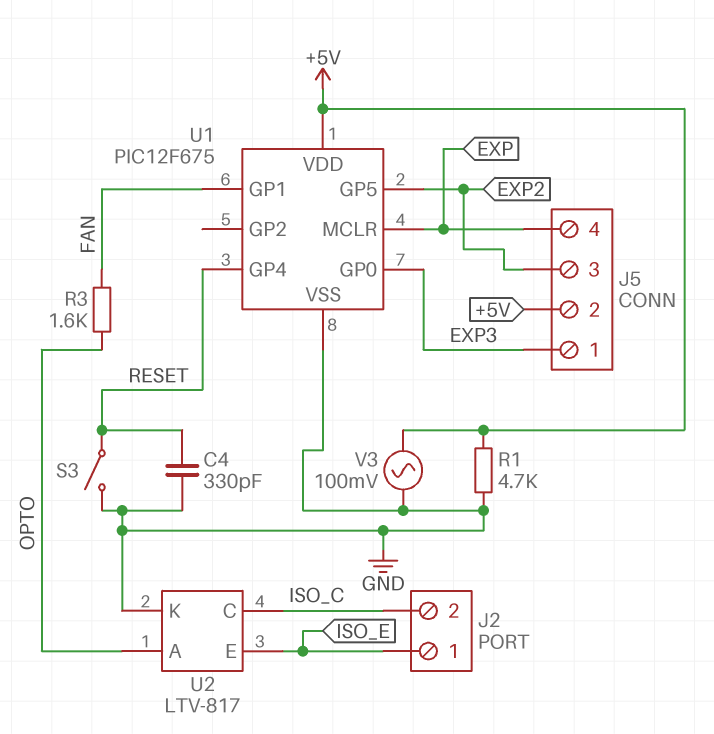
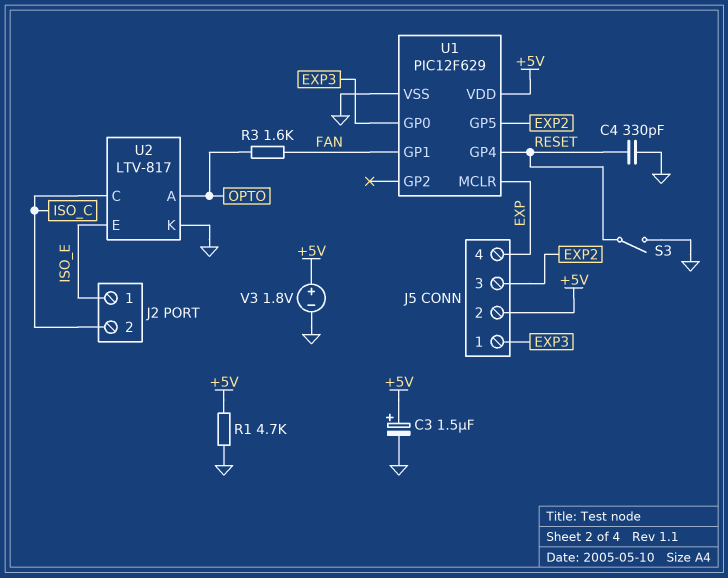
C3: none -> 1.5uF (plus +5V, minus GND)
U1: PIC12F675 -> PIC12F629
V3: AC 100mV (+5V, GND) -> 1.8V (plus +5V, minus GND)

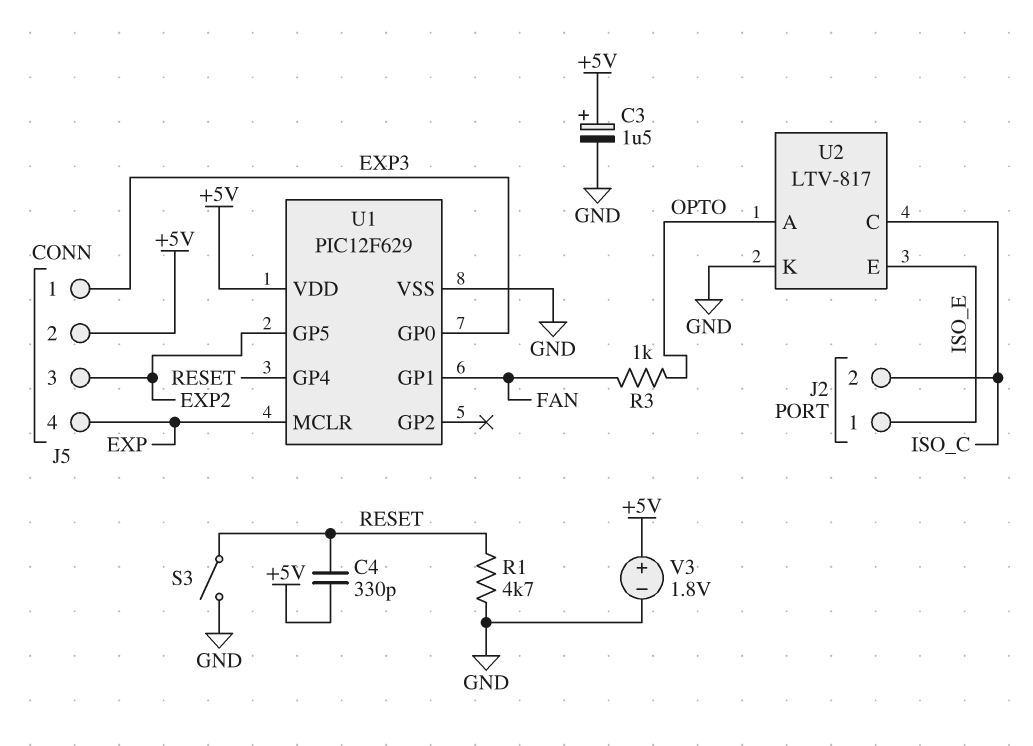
C4: 330pF (GND, RESET) -> 330pF (+5V, RESET)
R1: 4.7k (+5V, GND) -> 4.7k (GND, RESET)
R3: 1.6k (FAN, OPTO) -> 1k (FAN, OPTO)

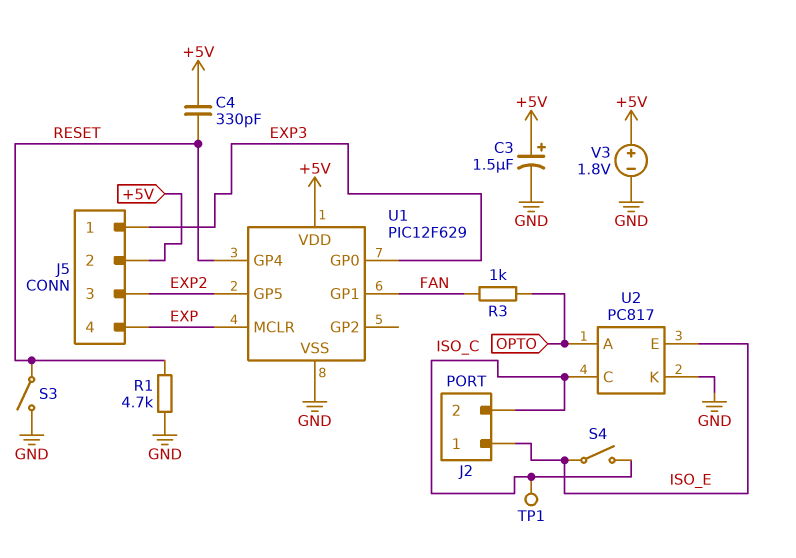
S4: none -> switch (ISO_C, ISO_E)
TP1: none -> test point (ISO_C)
U2: LTV-817 -> PC817

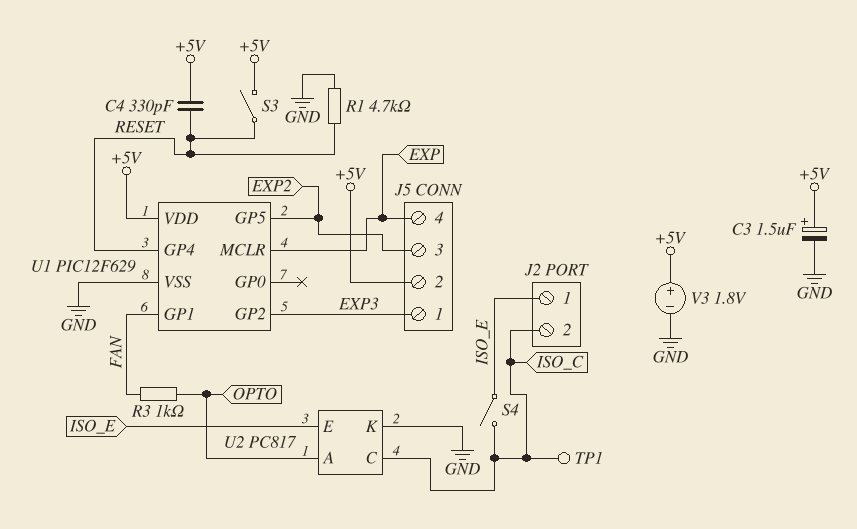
S3: switch (GND, RESET) -> switch (+5V, RESET)
U1 pin GP0: EXP3 -> none
U1 pin GP2: none -> EXP3

